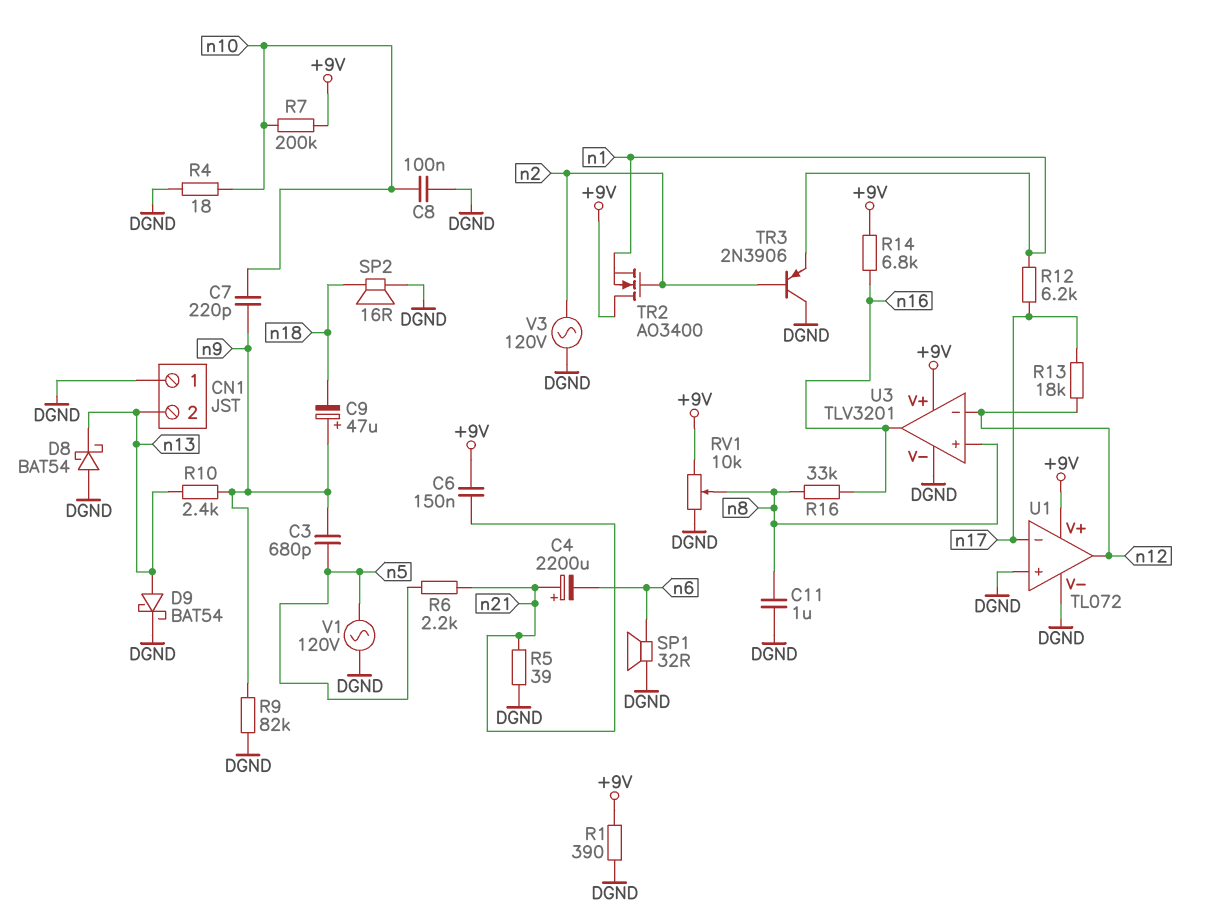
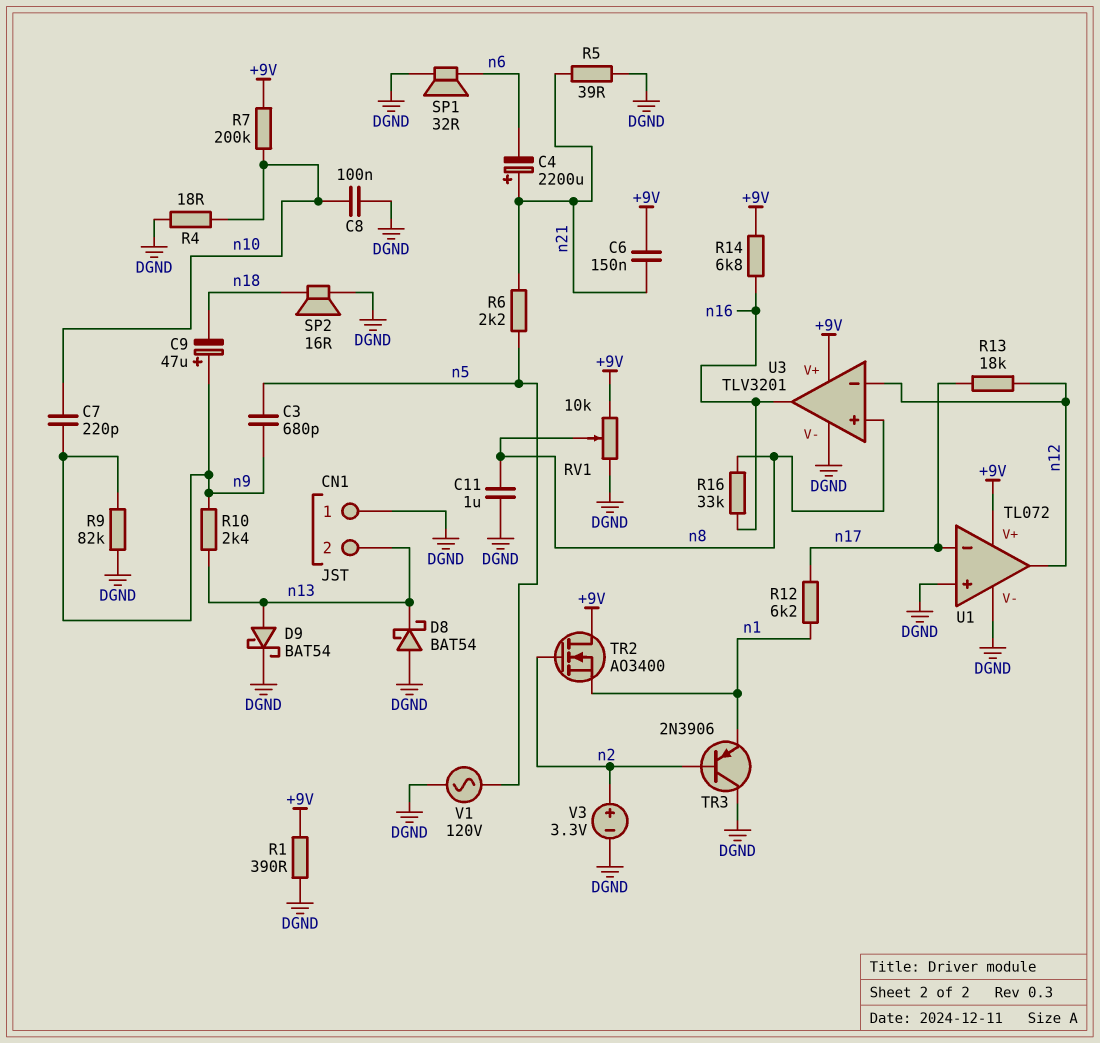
V3: AC 120V (DGND, n2) -> 3.3V (plus n2, minus DGND)

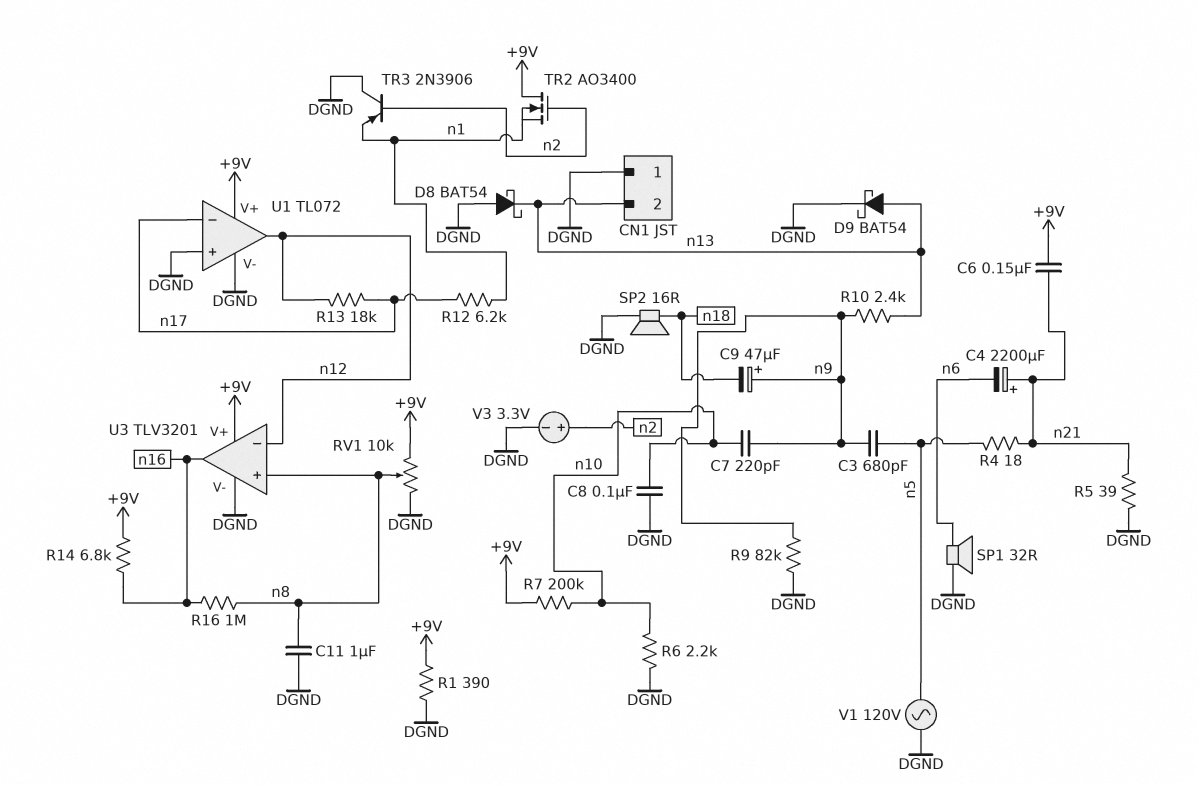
R4: 18 (DGND, n10) -> 18 (n5, n21)
R6: 2.2k (n5, n21) -> 2.2k (DGND, n10)
R16: 33k (n8, n16) -> 1M (n8, n16)

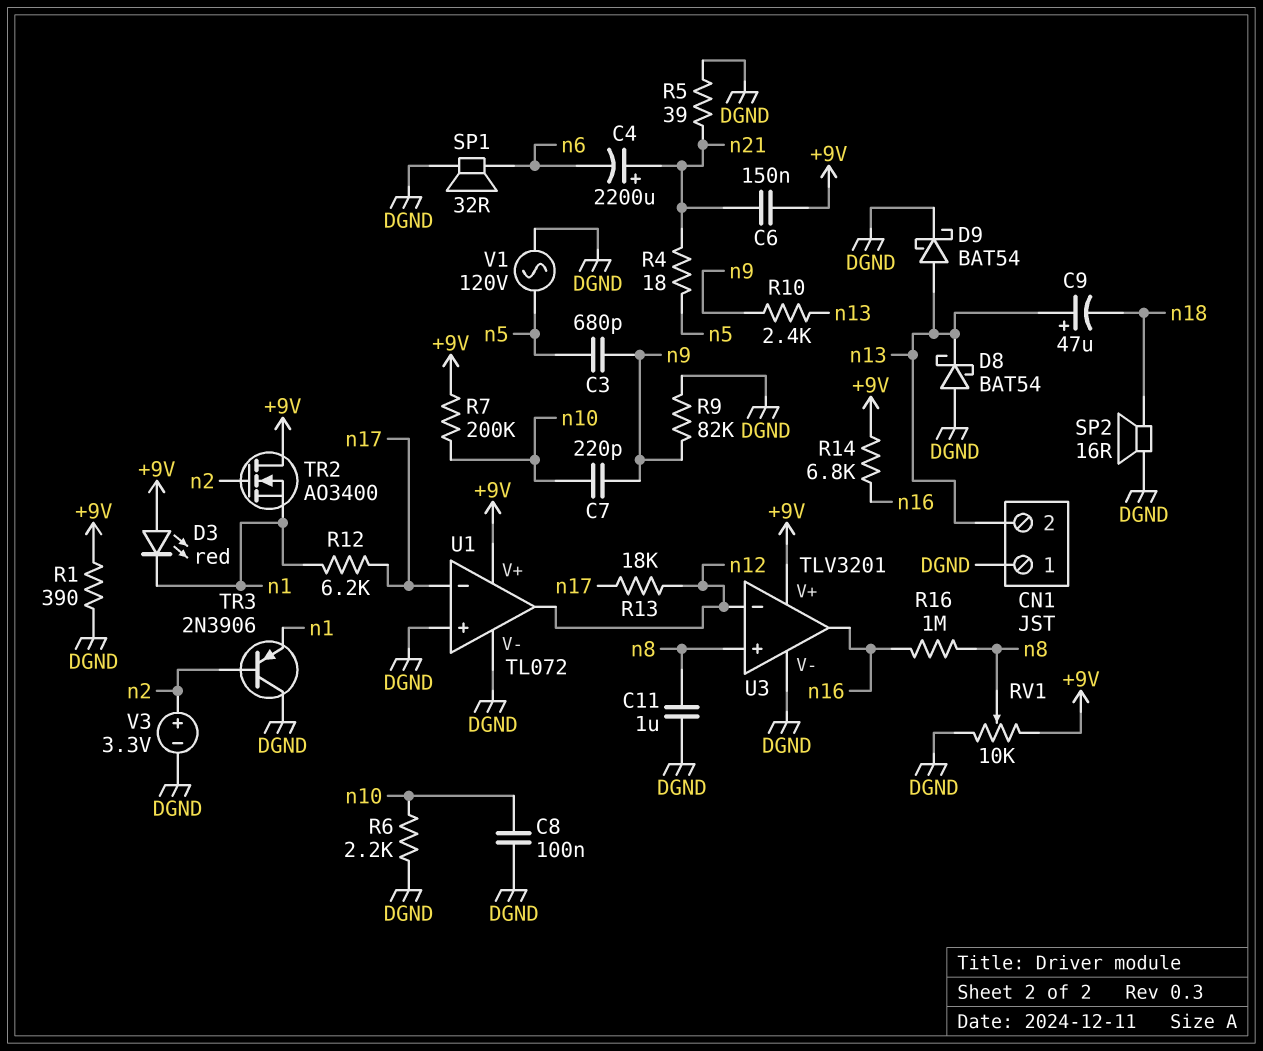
C9: 47uF (plus n9, minus n18) -> 47uF (plus n13, minus n18)
D3: none -> LED red (A +9V, K n1)

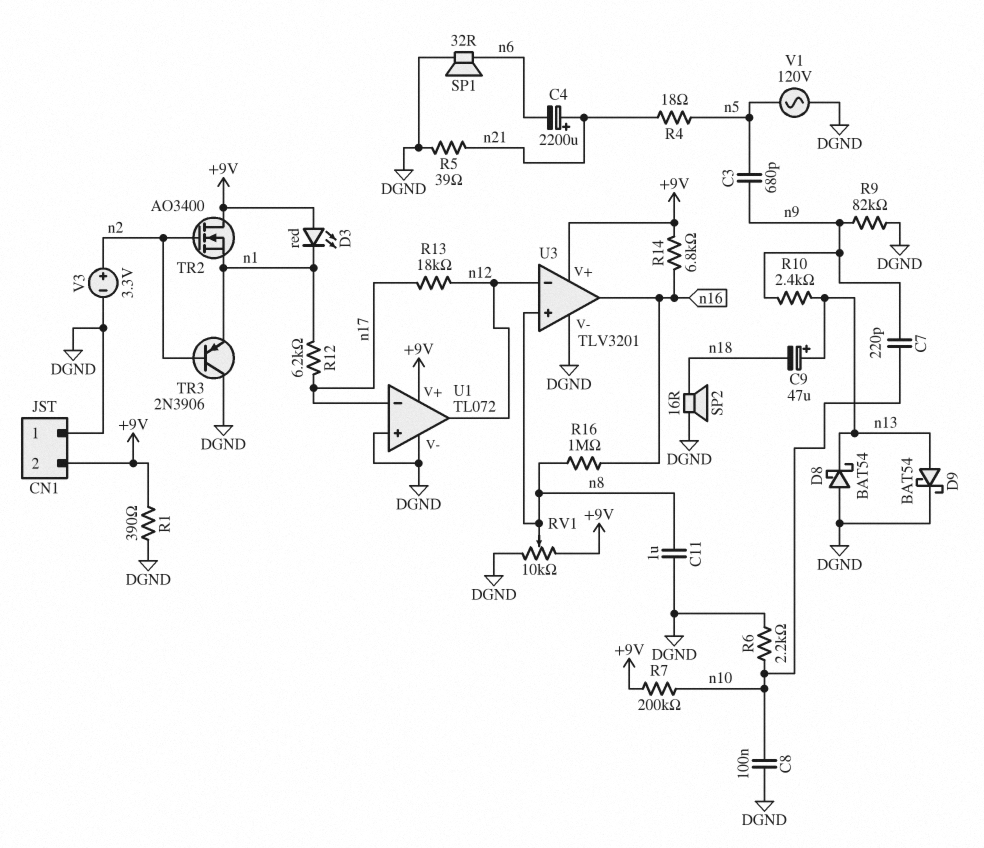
C6: 150nF (+9V, n21) -> none
CN1 pin 2: n13 -> +9V

